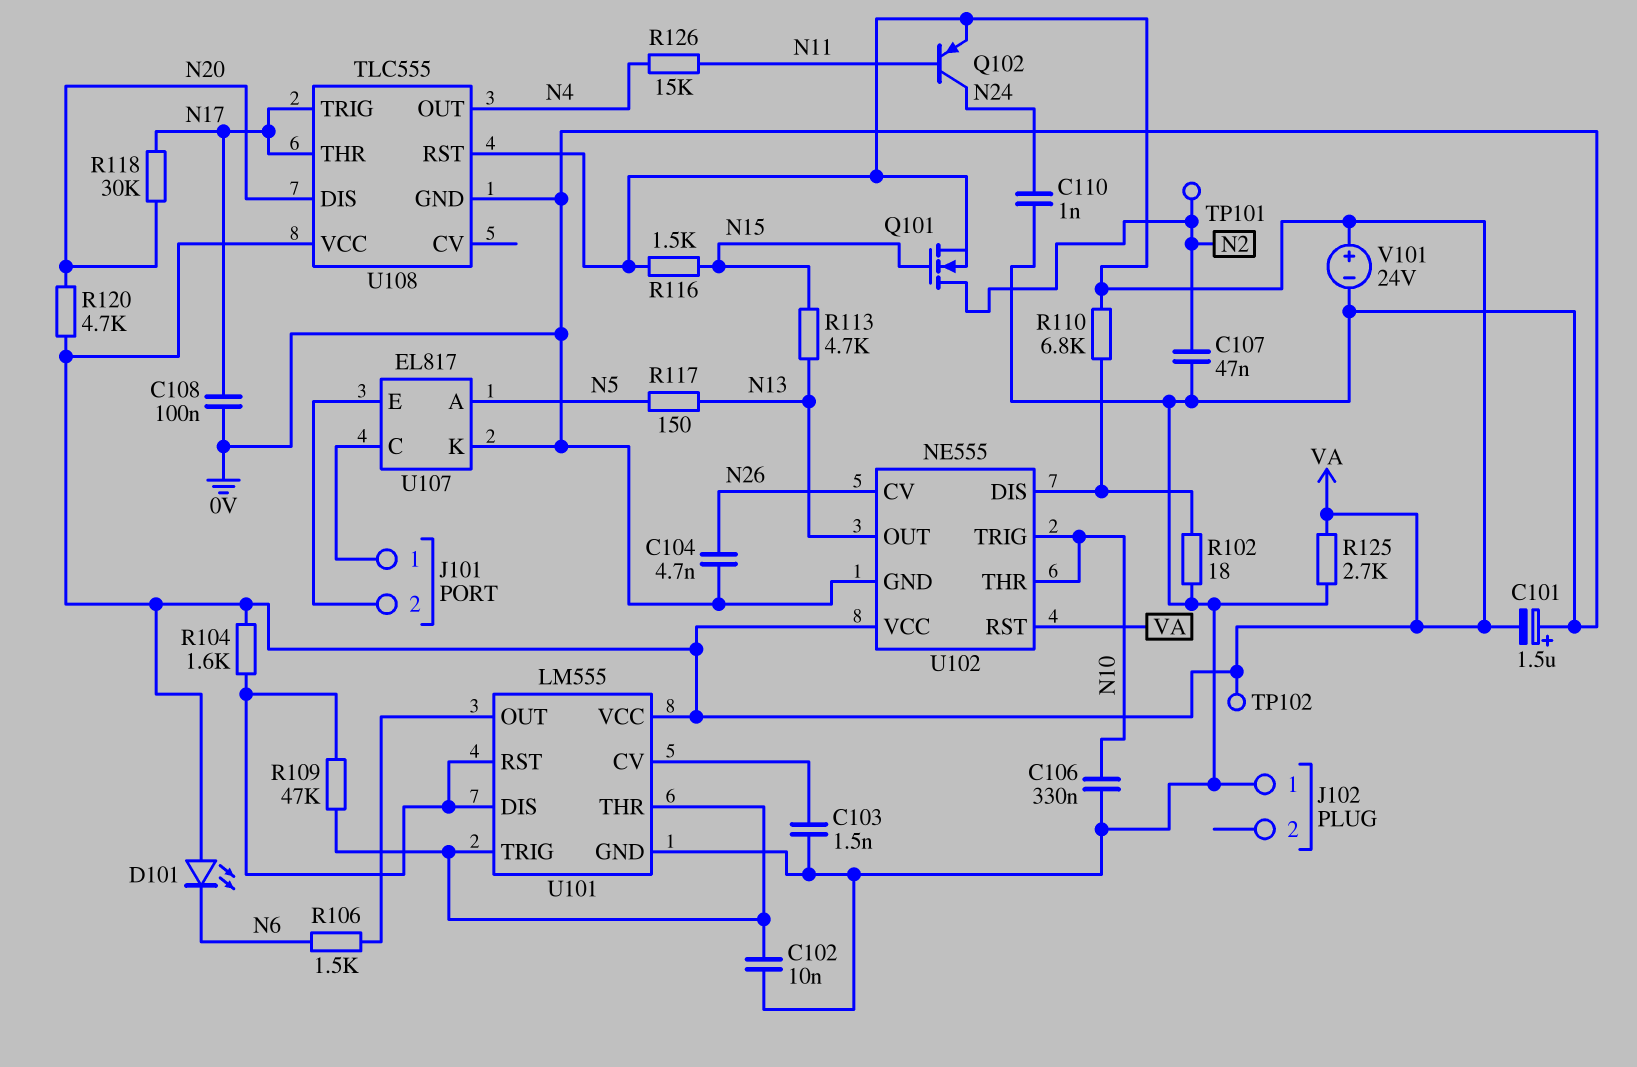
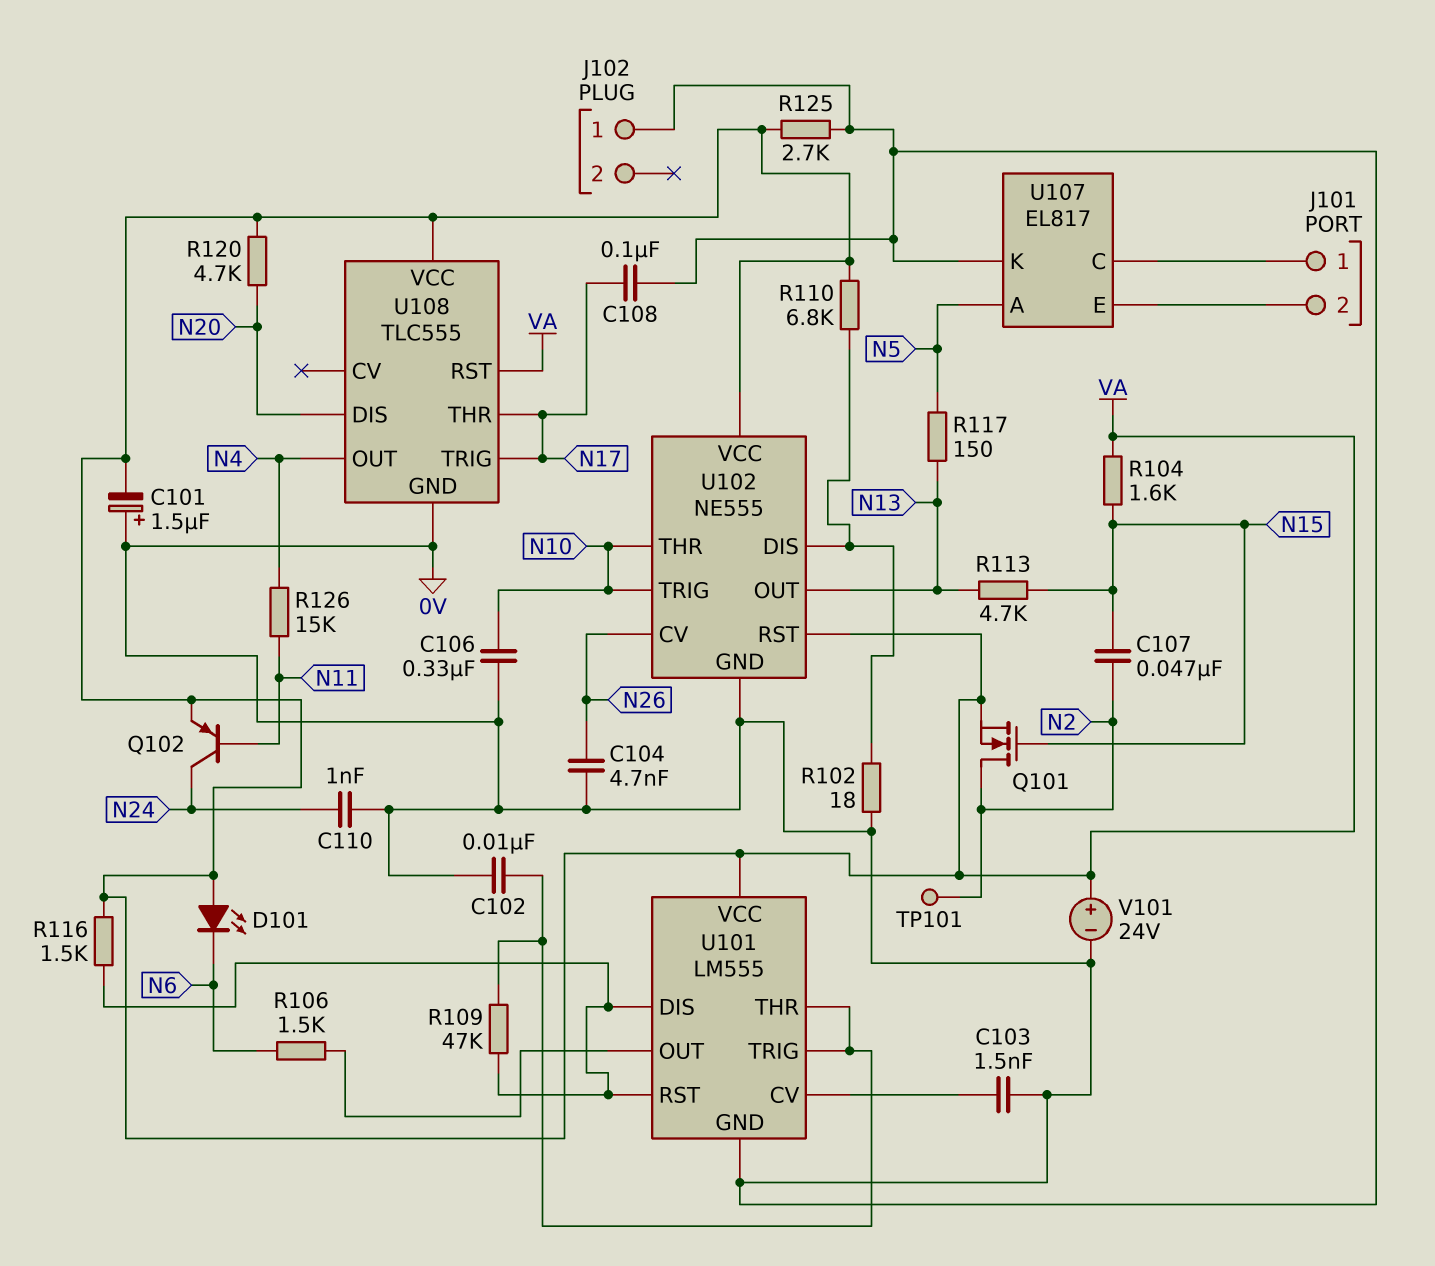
C107: 47nF (0V, N2) -> 47nF (N2, N15)
R104: 1.6k (U101/DIS, VA) -> 1.6k (N15, VA)
R116: 1.5k (N15, VA) -> 1.5k (U101/DIS, VA)
R118: 30k (N17, N20) -> none
TP102: test point (VA) -> none

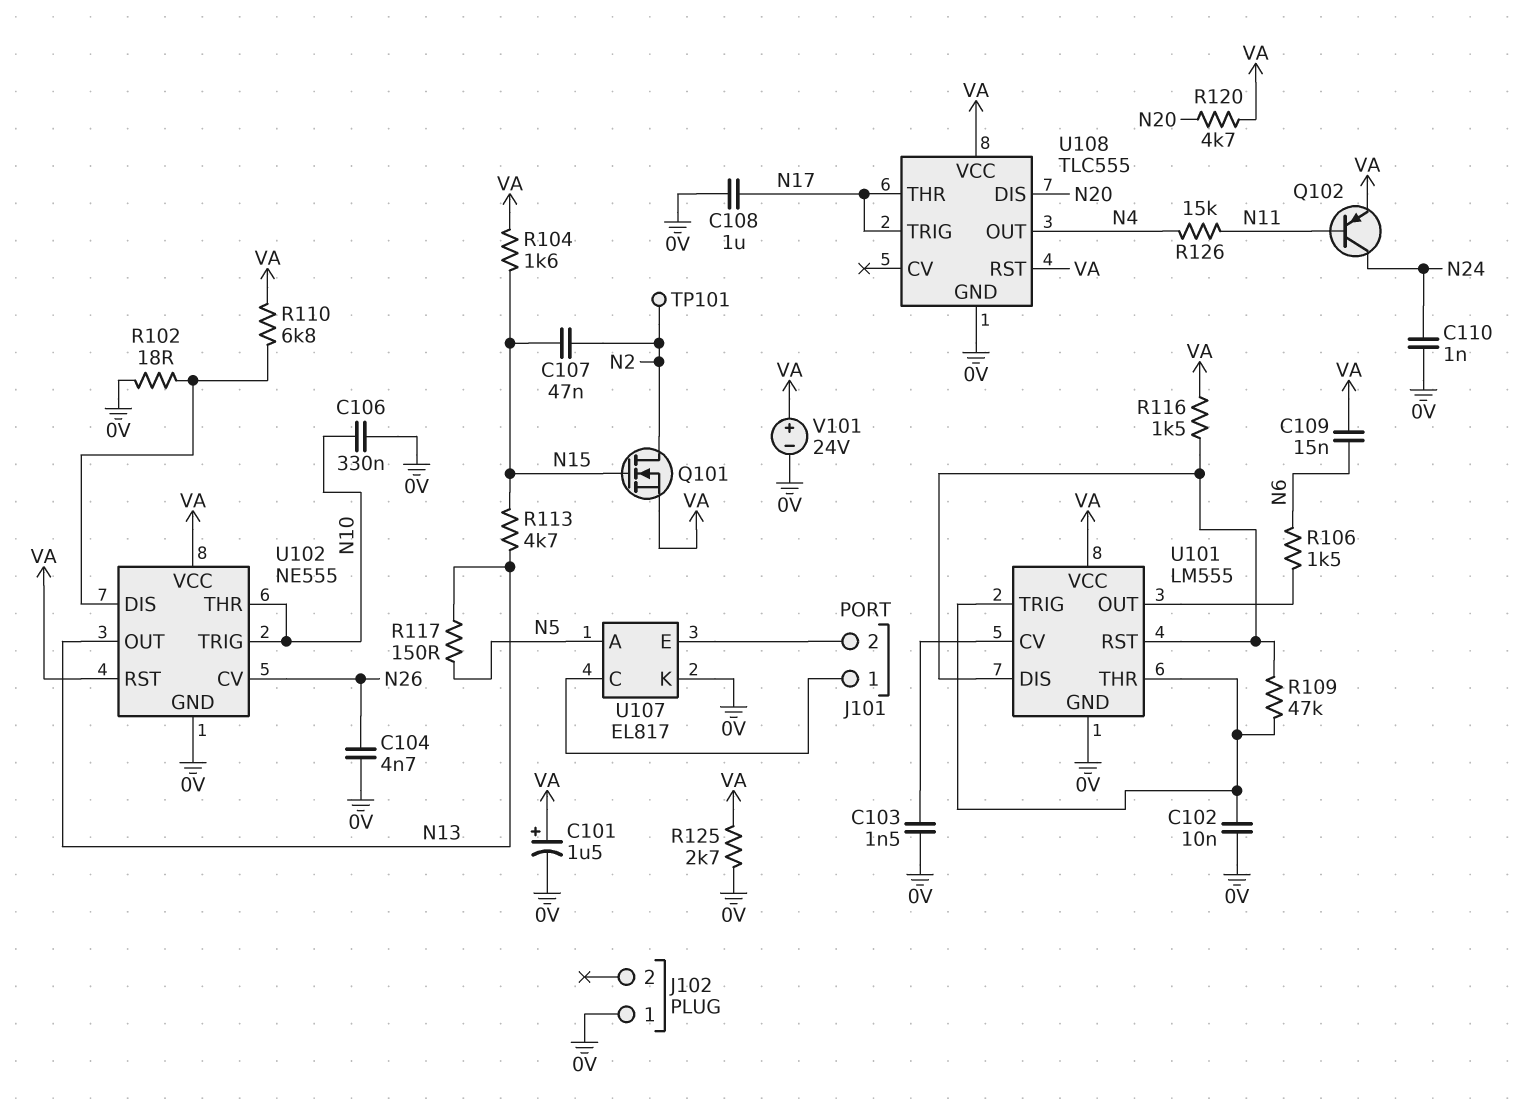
C101: 1.5uF (plus 0V, minus VA) -> 1.5uF (plus VA, minus 0V)
C108: 100nF (0V, N17) -> 1uF (0V, N17)
C109: none -> 15nF (N6, VA)
D101: LED (A VA, K N6) -> none

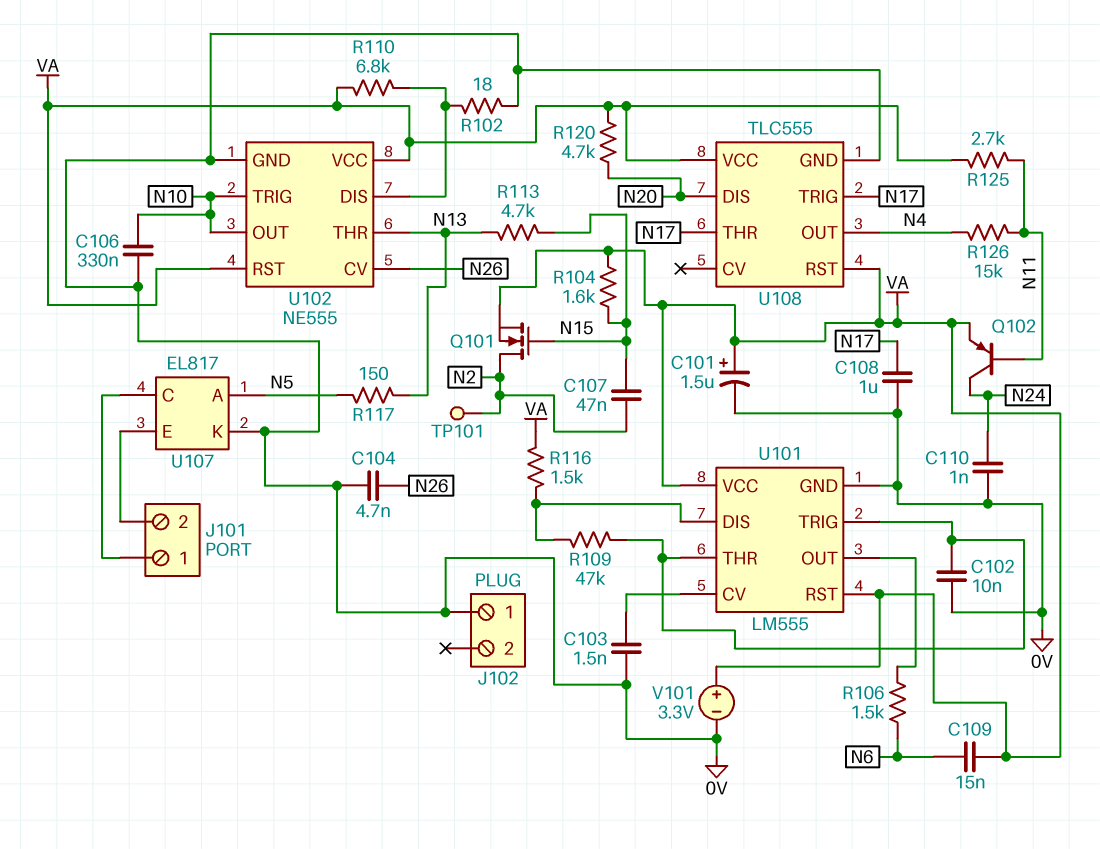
R125: 2.7k (0V, VA) -> 2.7k (N11, VA)
U101 pin RST: U101/DIS -> VA
U102 pin OUT: N13 -> N10
U102 pin THR: N10 -> N13
V101: 24V (plus VA, minus 0V) -> 3.3V (plus VA, minus 0V)

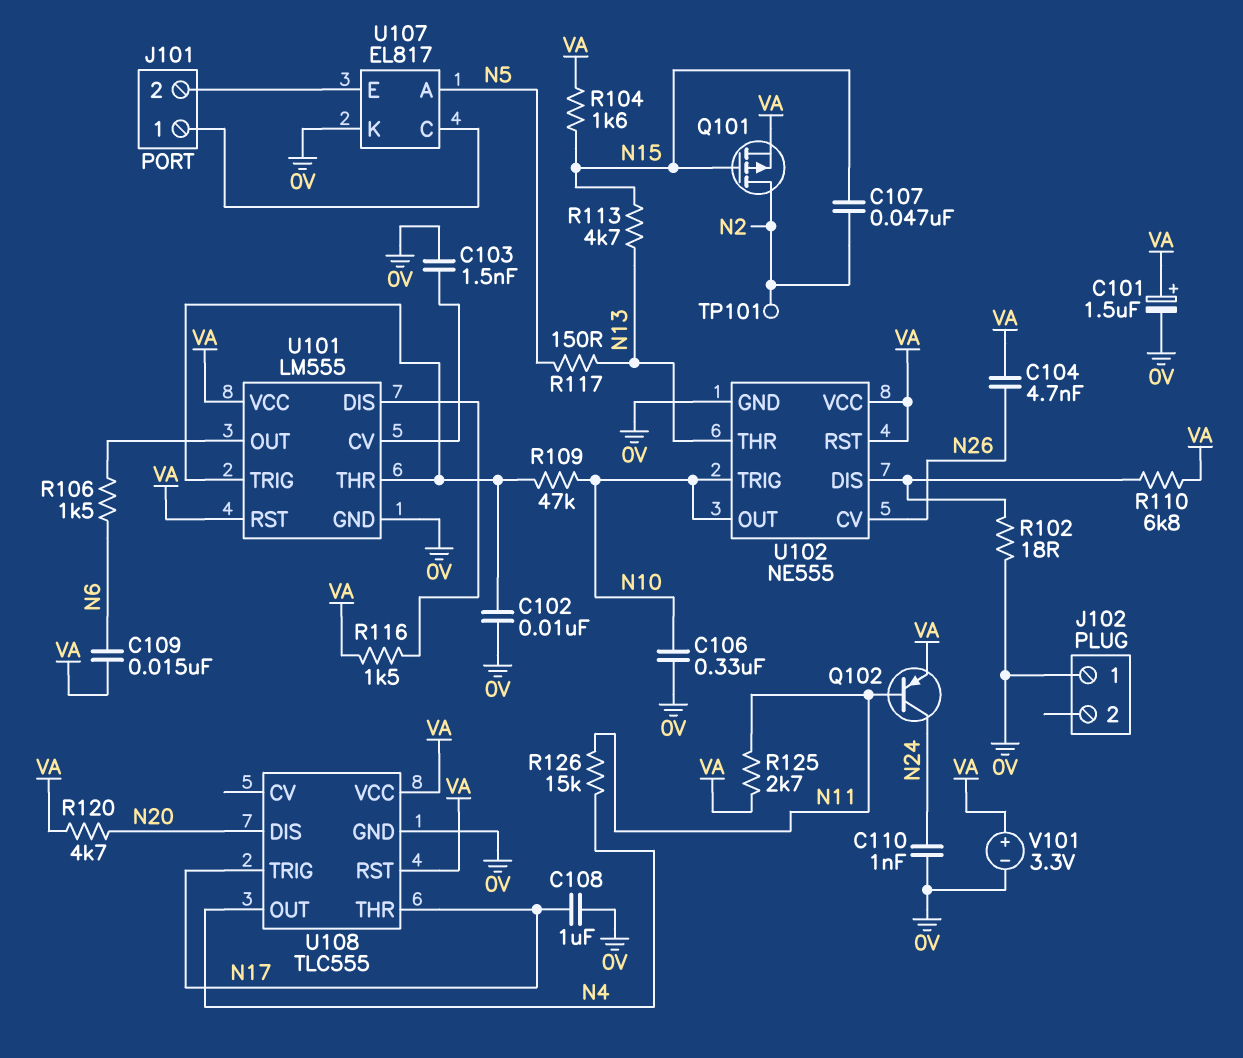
C104: 4.7nF (0V, N26) -> 4.7nF (N26, VA)
Q101: NMOS (G N15, D N2, S VA) -> PMOS (G N15, D N2, S VA)
R109: 47k (U101/DIS, U101/THR) -> 47k (N10, U101/THR)

